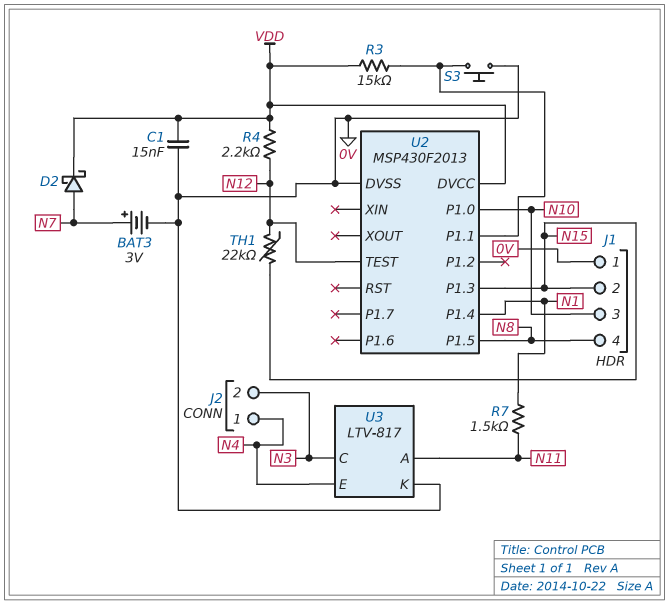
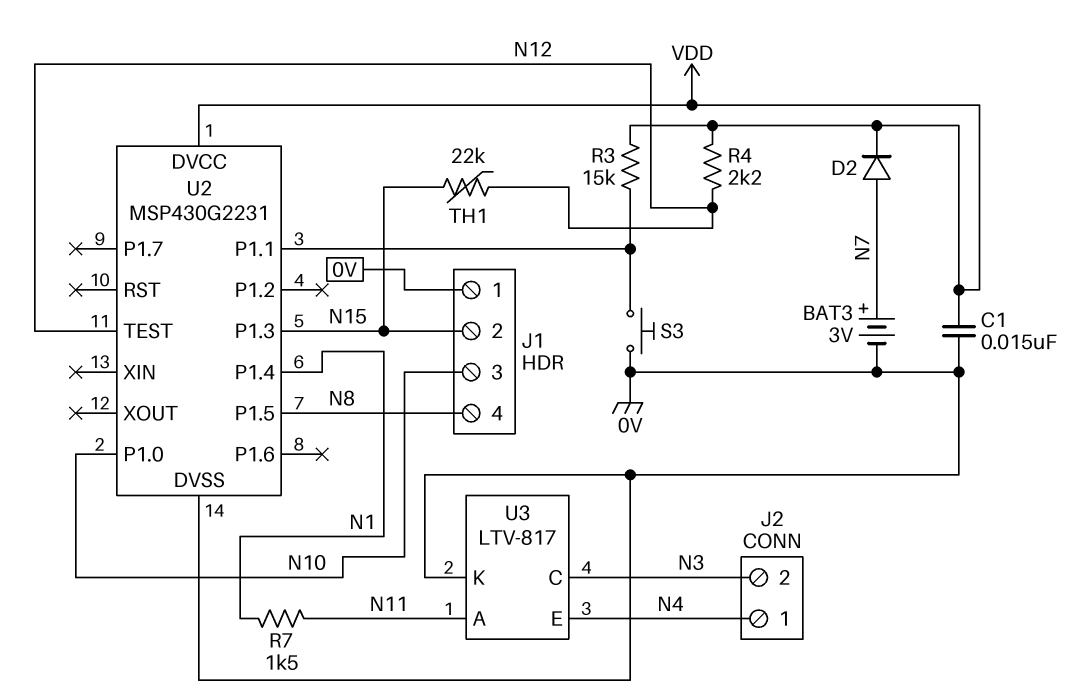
D2: schottky (A N7, K VDD) -> diode (A N7, K VDD)
U2: MSP430F2013 -> MSP430G2231

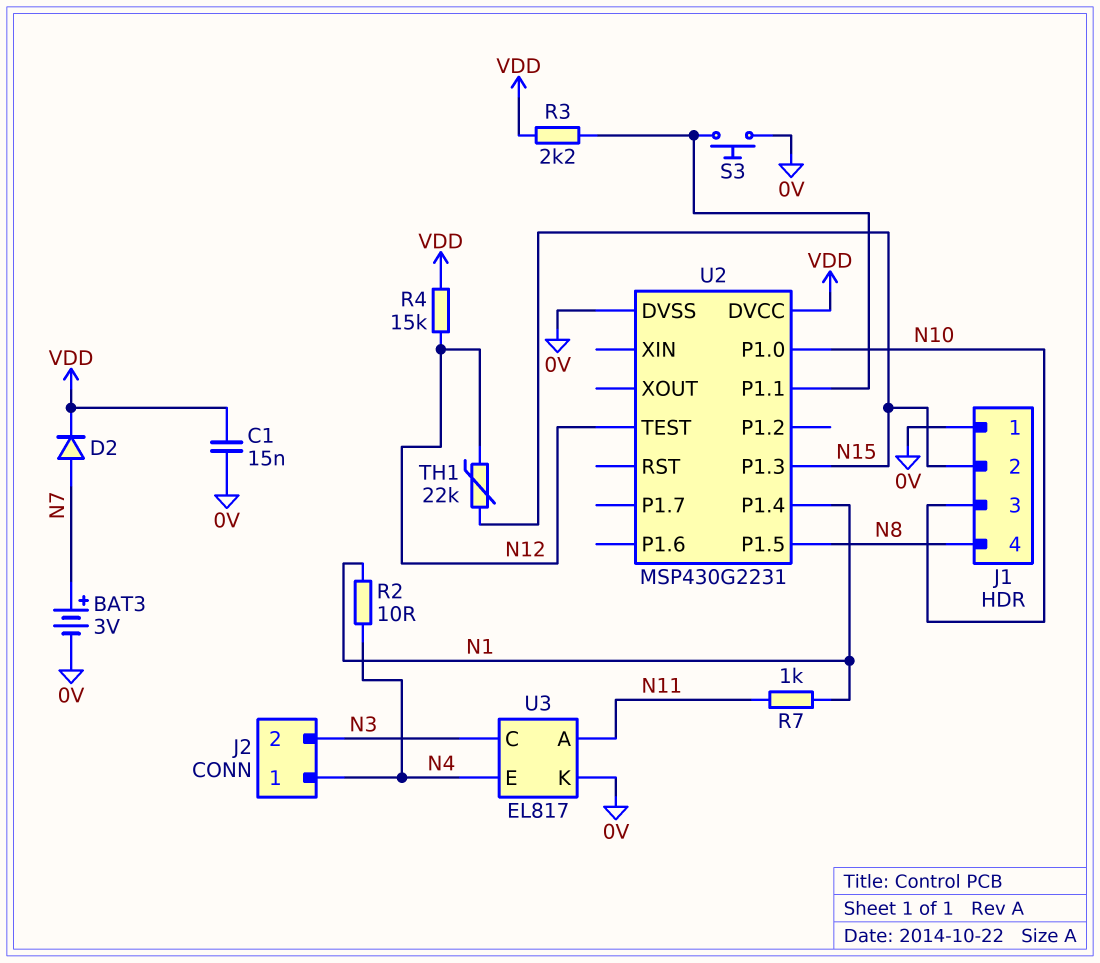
R2: none -> 10 (N1, N4)
R3: 15k (U2/P1.1, VDD) -> 2.2k (U2/P1.1, VDD)
R4: 2.2k (N12, VDD) -> 15k (N12, VDD)
R7: 1.5k (N1, N11) -> 1k (N1, N11)
U3: LTV-817 -> EL817

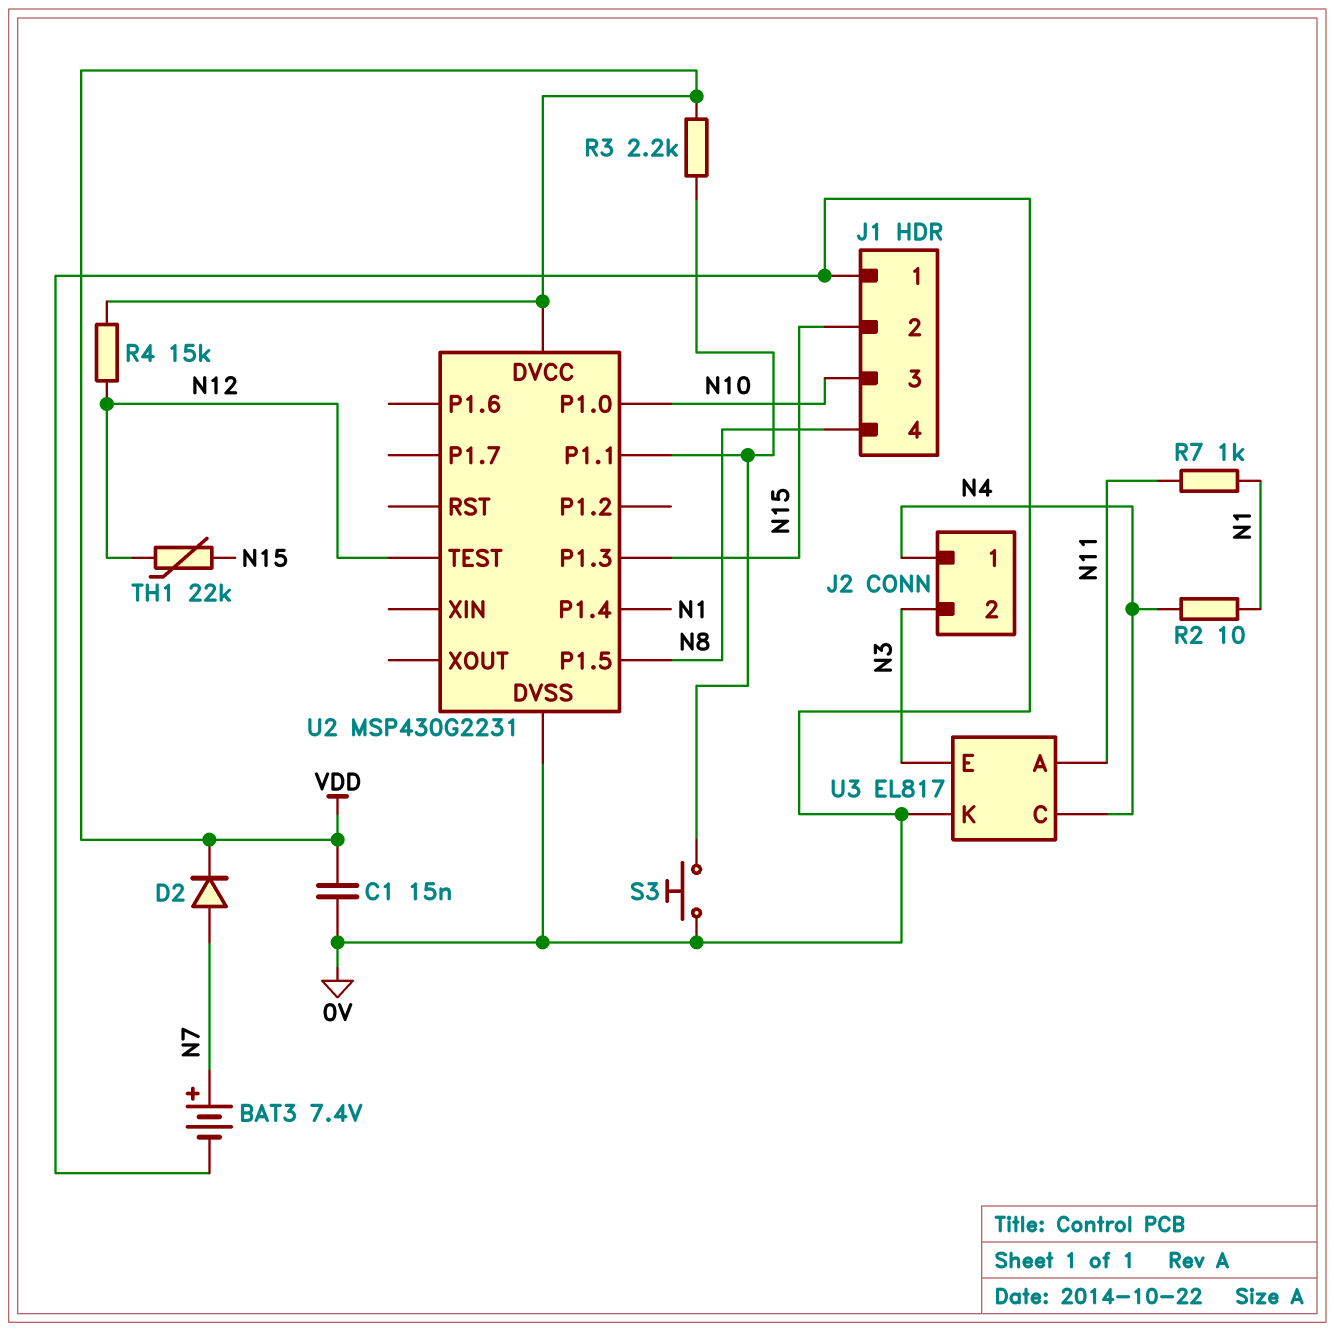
BAT3: 3V (plus N7, minus 0V) -> 7.4V (plus N7, minus 0V)
U3 pin C: N3 -> N4
U3 pin E: N4 -> N3

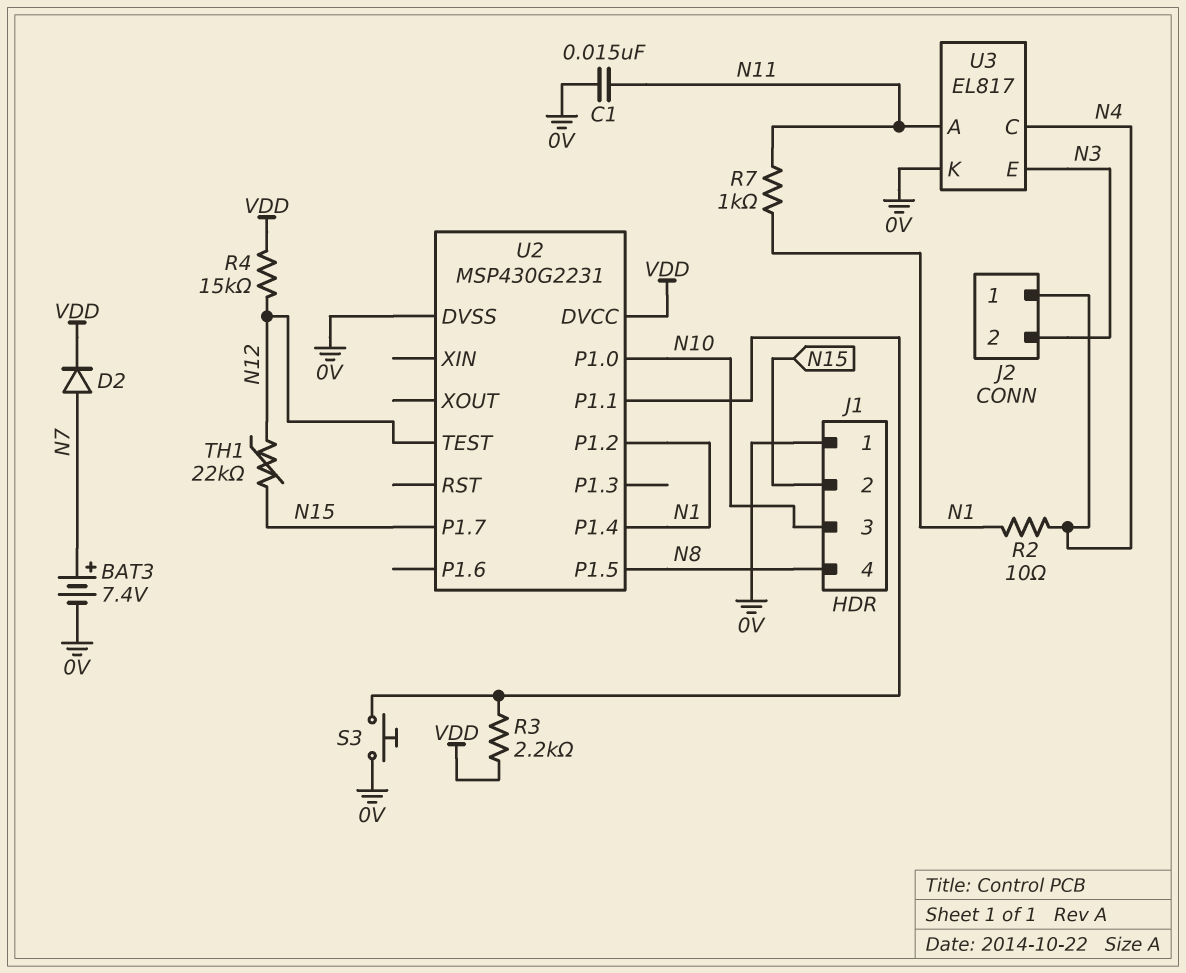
C1: 15nF (0V, VDD) -> 15nF (0V, N11)
U2 pin P1.2: none -> N1
U2 pin P1.3: N15 -> none
U2 pin P1.7: none -> N15

